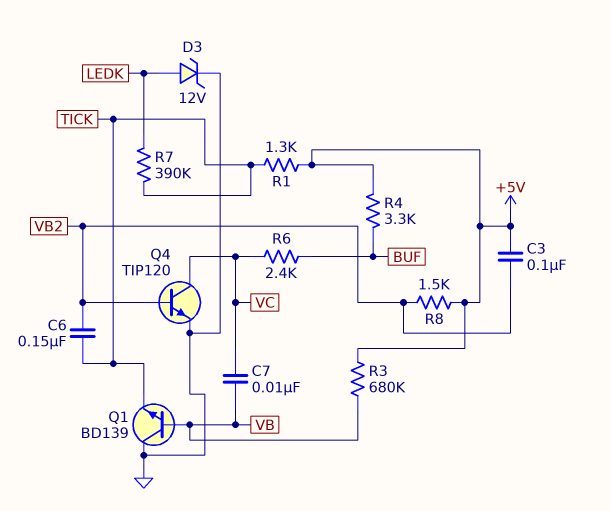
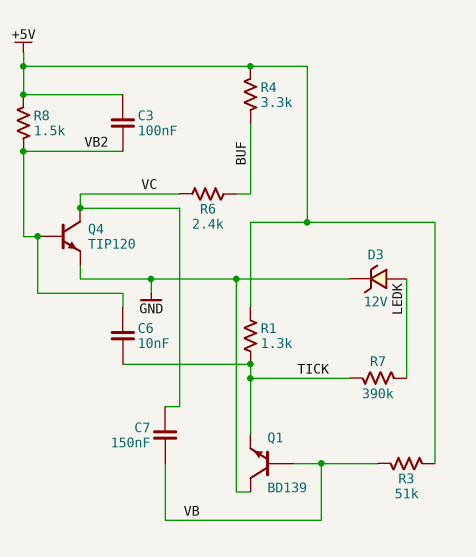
C6: 150nF (TICK, VB2) -> 10nF (TICK, VB2)
C7: 10nF (VB, VC) -> 150nF (VB, VC)
R3: 680k (+5V, VB) -> 51k (+5V, VB)

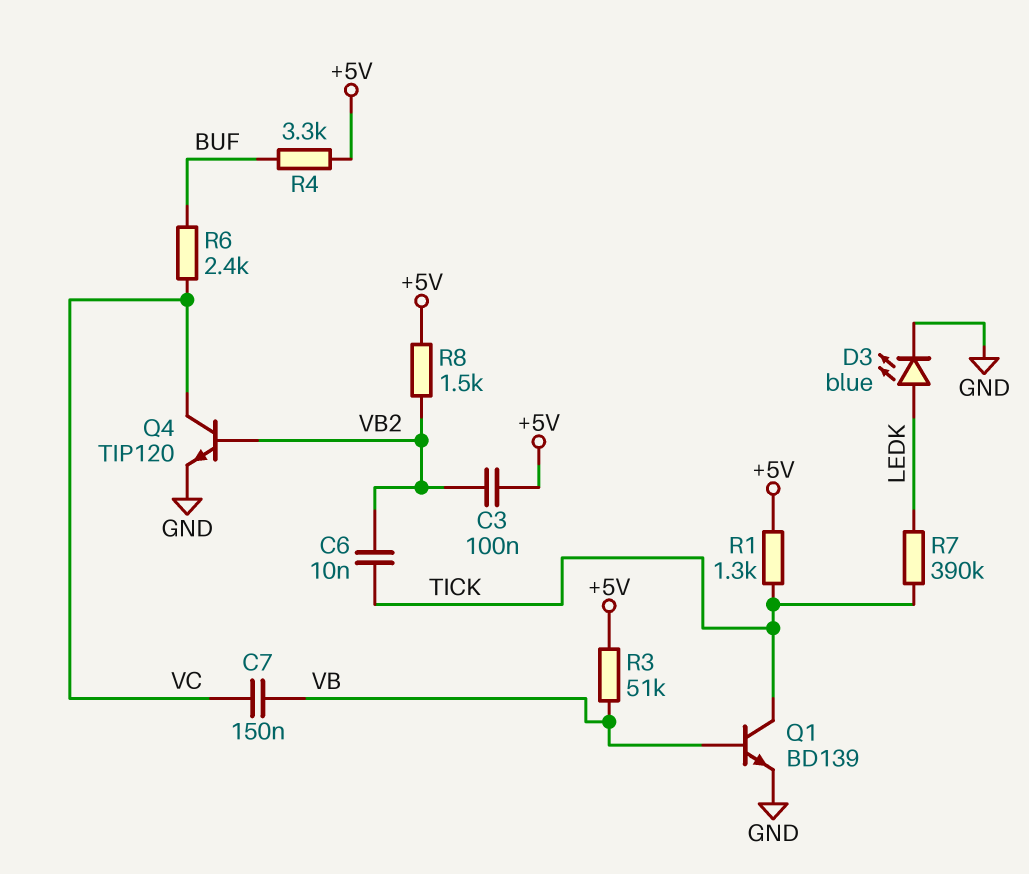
D3: zener 12V (A LEDK, K GND) -> LED blue (A LEDK, K GND)
Q1: NPN BD139 (B VB, C GND, E TICK) -> NPN BD139 (B VB, C TICK, E GND)

